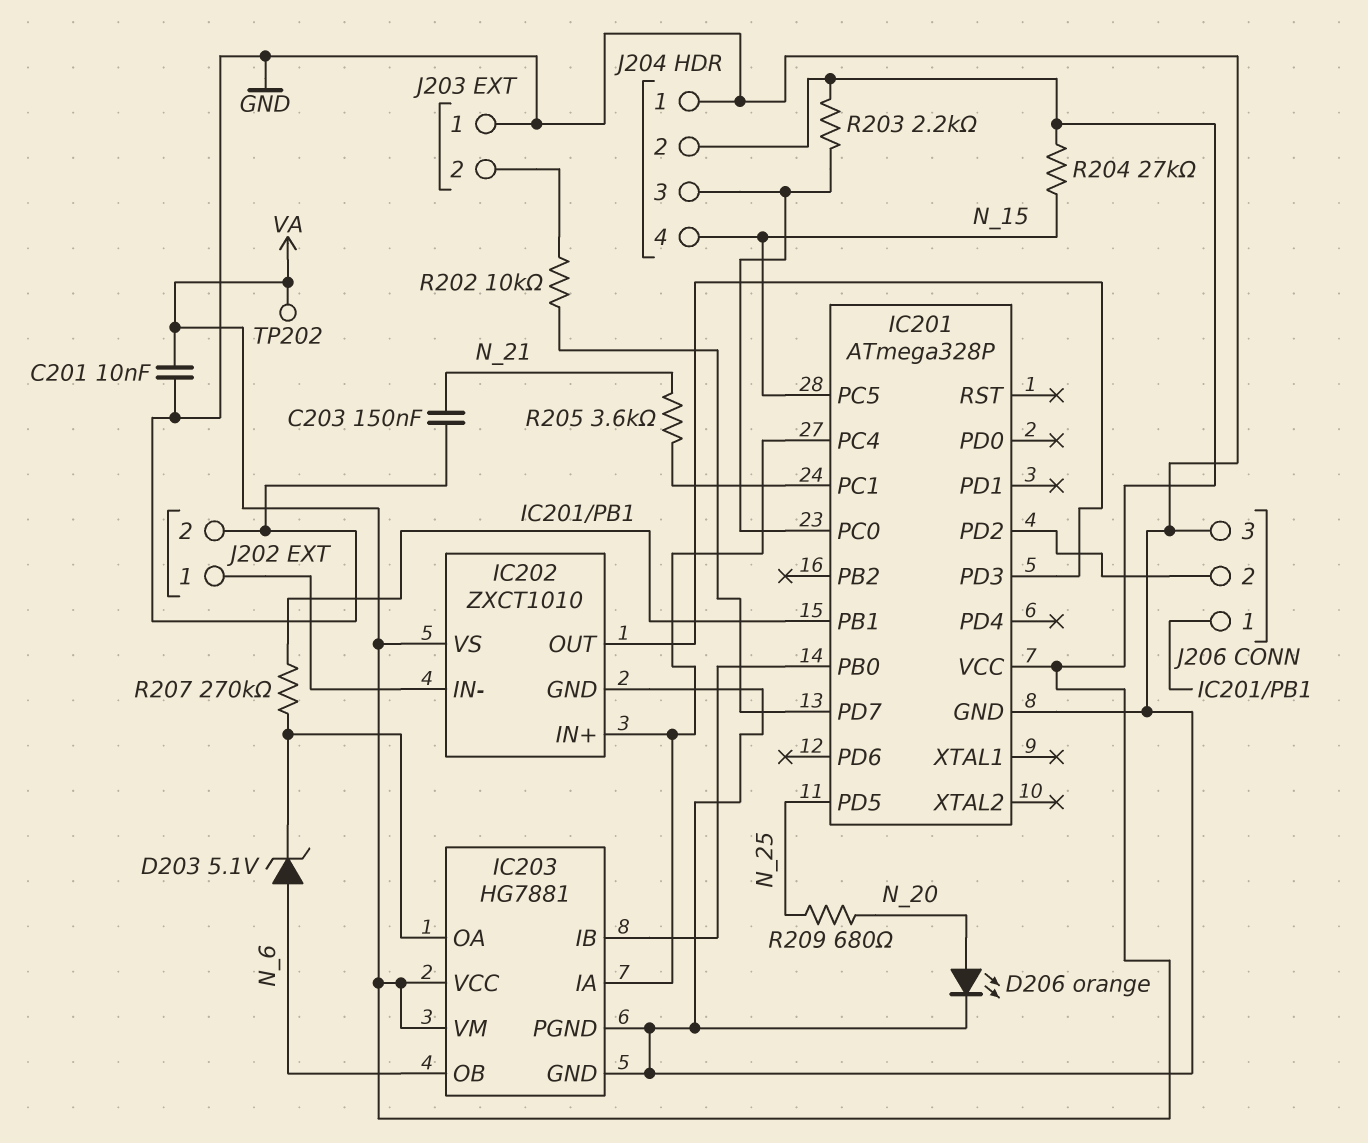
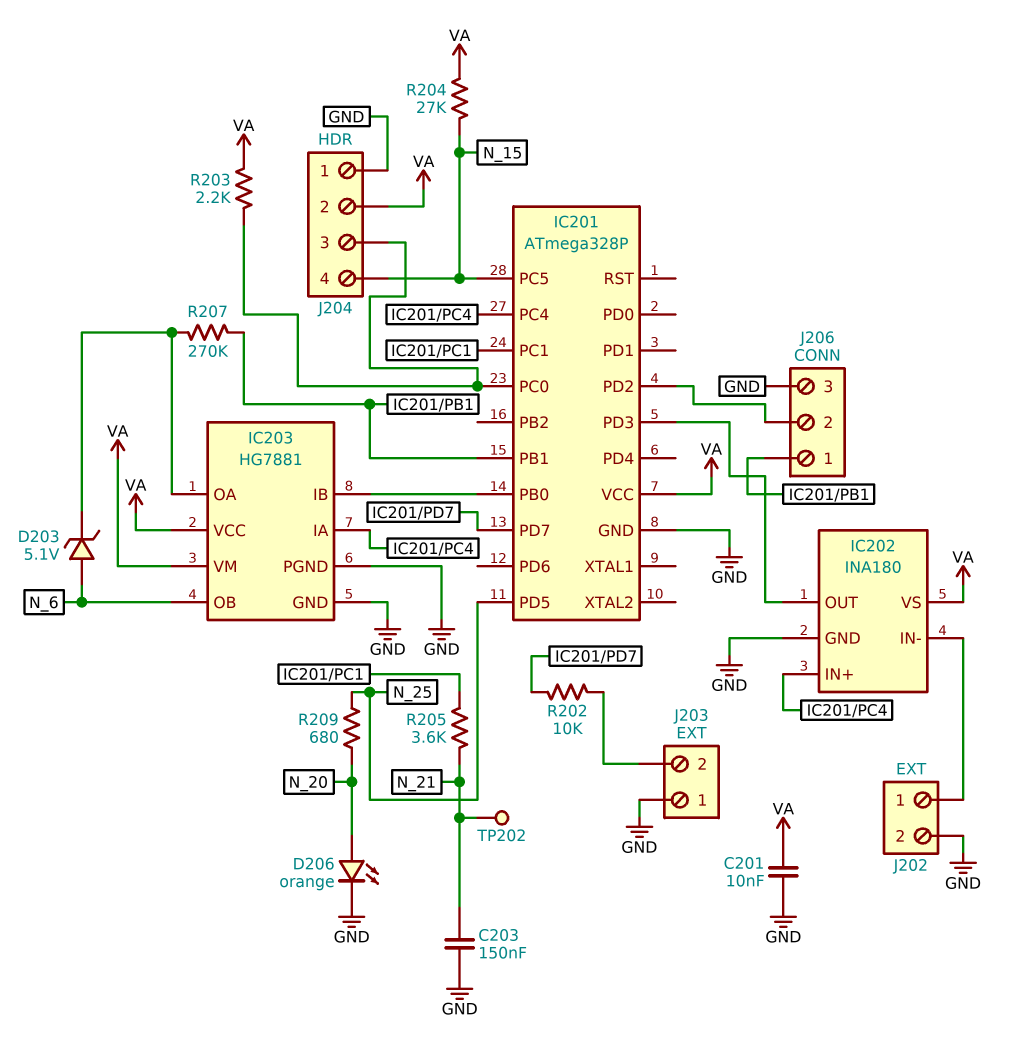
IC202: ZXCT1010 -> INA180
TP202: test point (VA) -> test point (N_21)

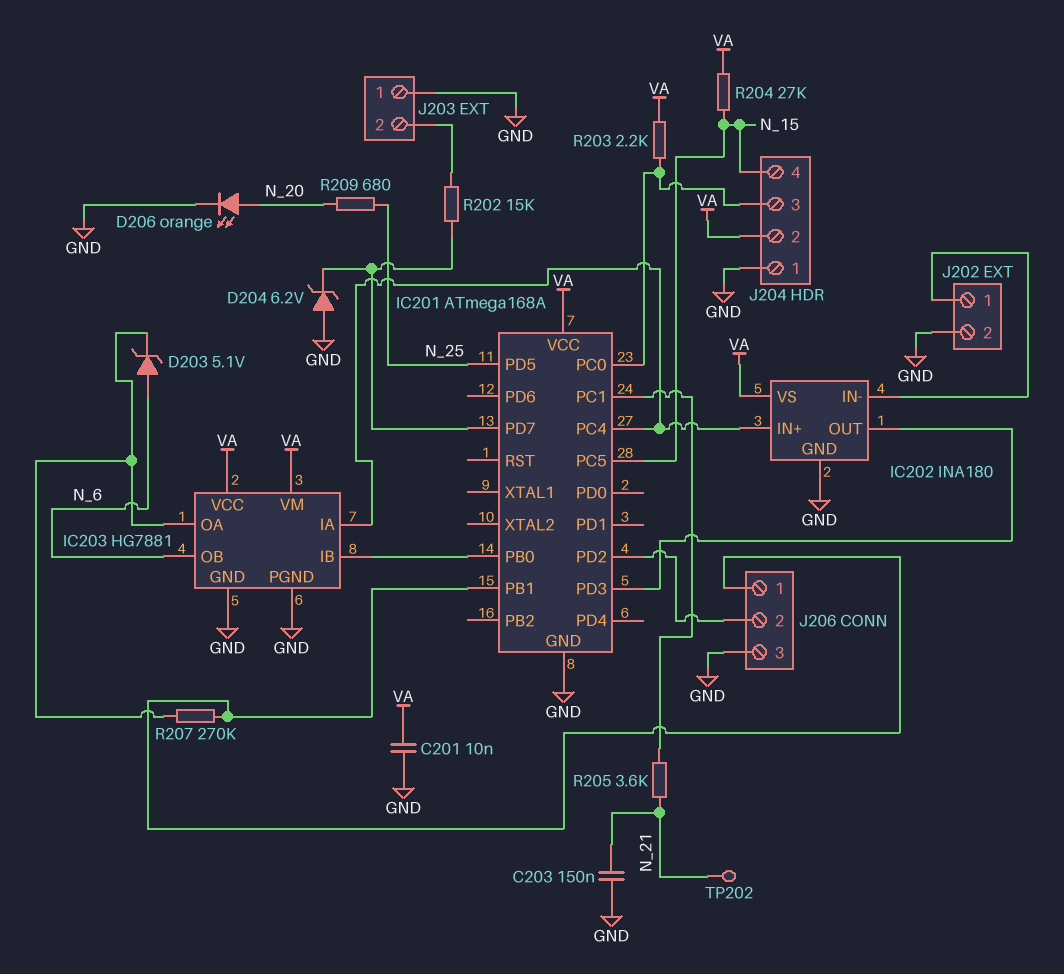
D204: none -> zener 6.2V (A GND, K IC201/PD7)
IC201: ATmega328P -> ATmega168A
R202: 10k (IC201/PD7, J203/2) -> 15k (IC201/PD7, J203/2)

